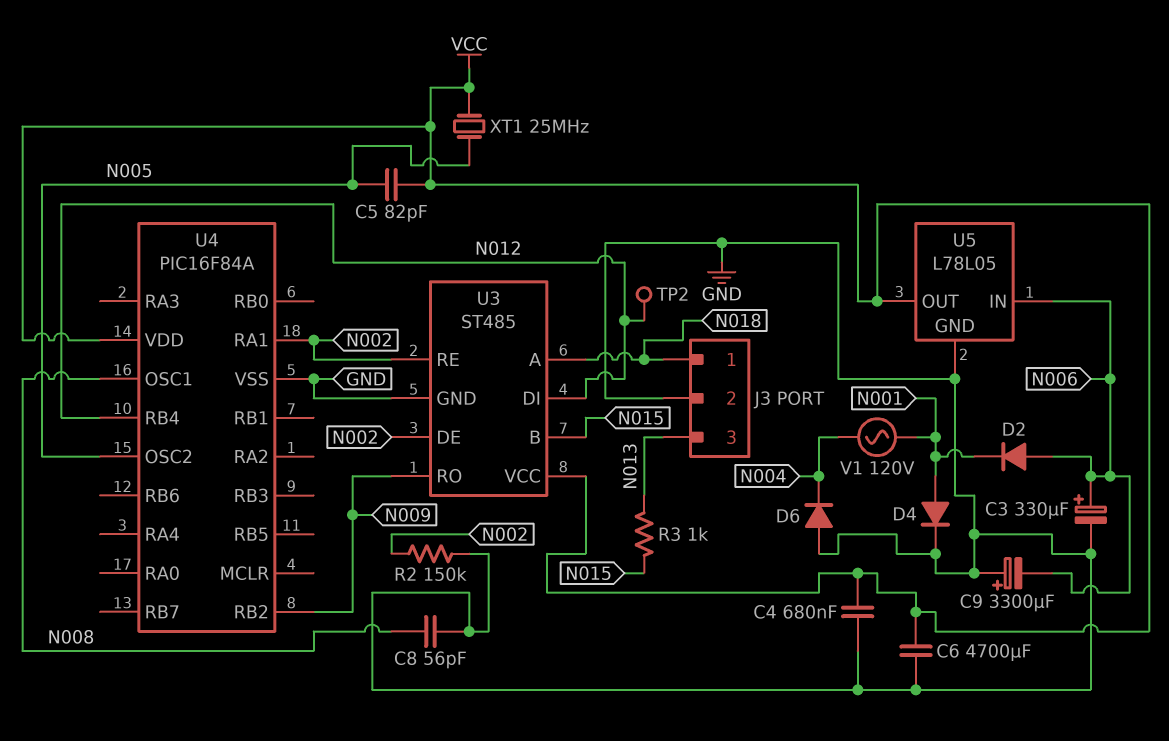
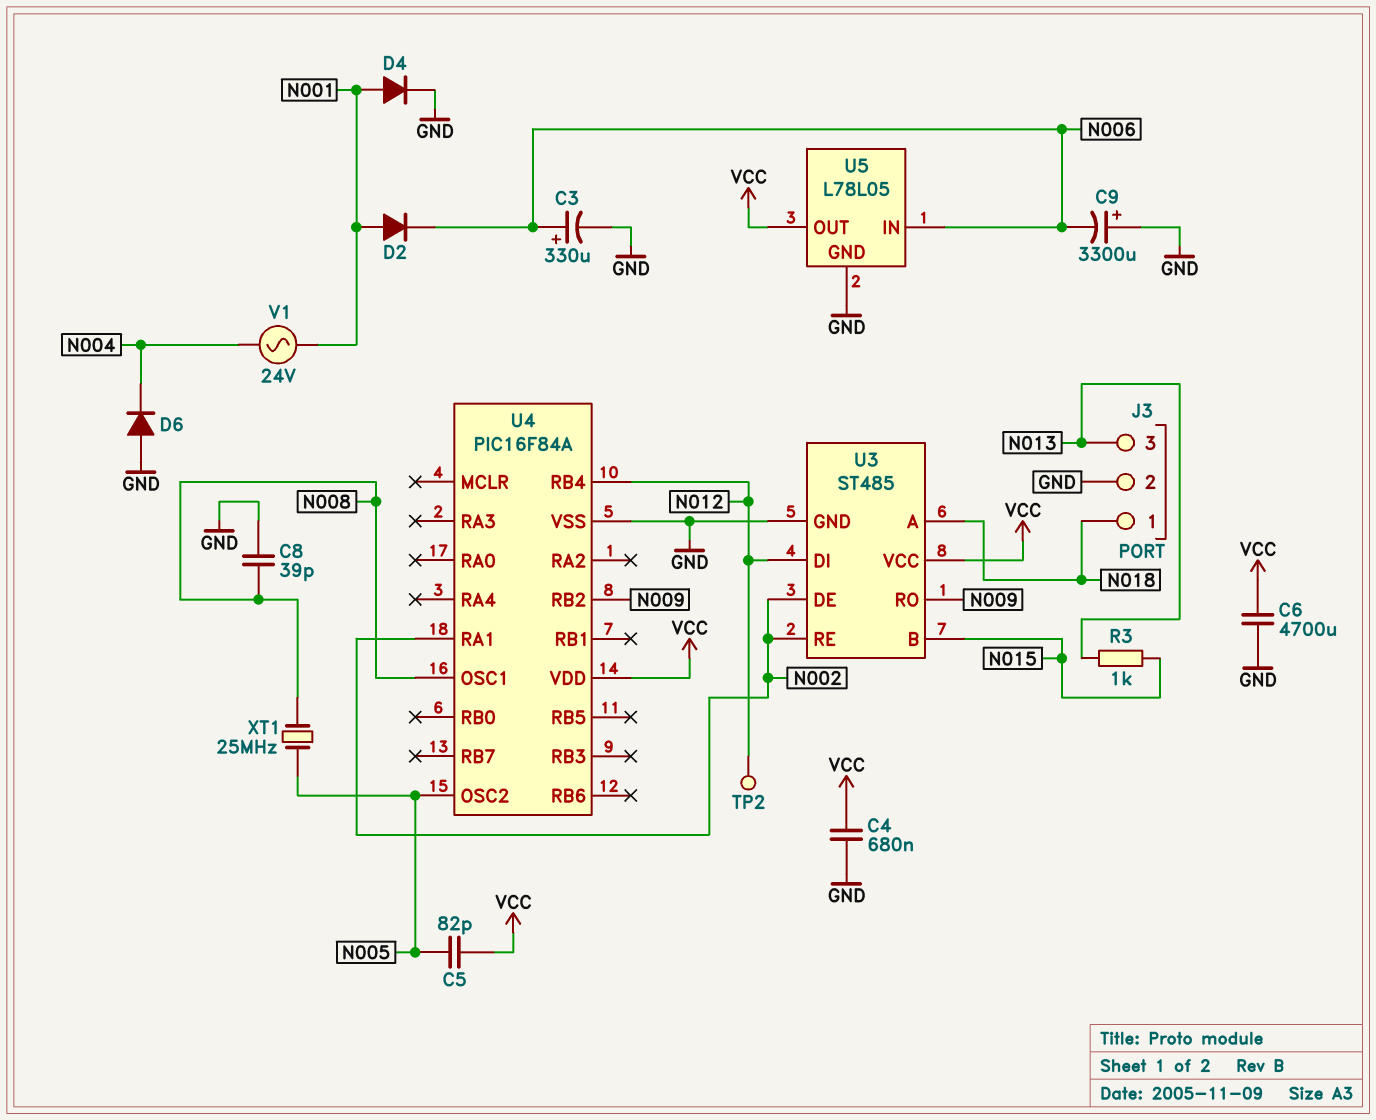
C8: 56pF (GND, N008) -> 39pF (GND, N008)
D2: diode (A N006, K N001) -> diode (A N001, K N006)
R2: 150k (GND, N002) -> none
V1: AC 120V (N001, N004) -> AC 24V (N001, N004)
XT1: 25MHz (N005, VCC) -> 25MHz (N005, N008)

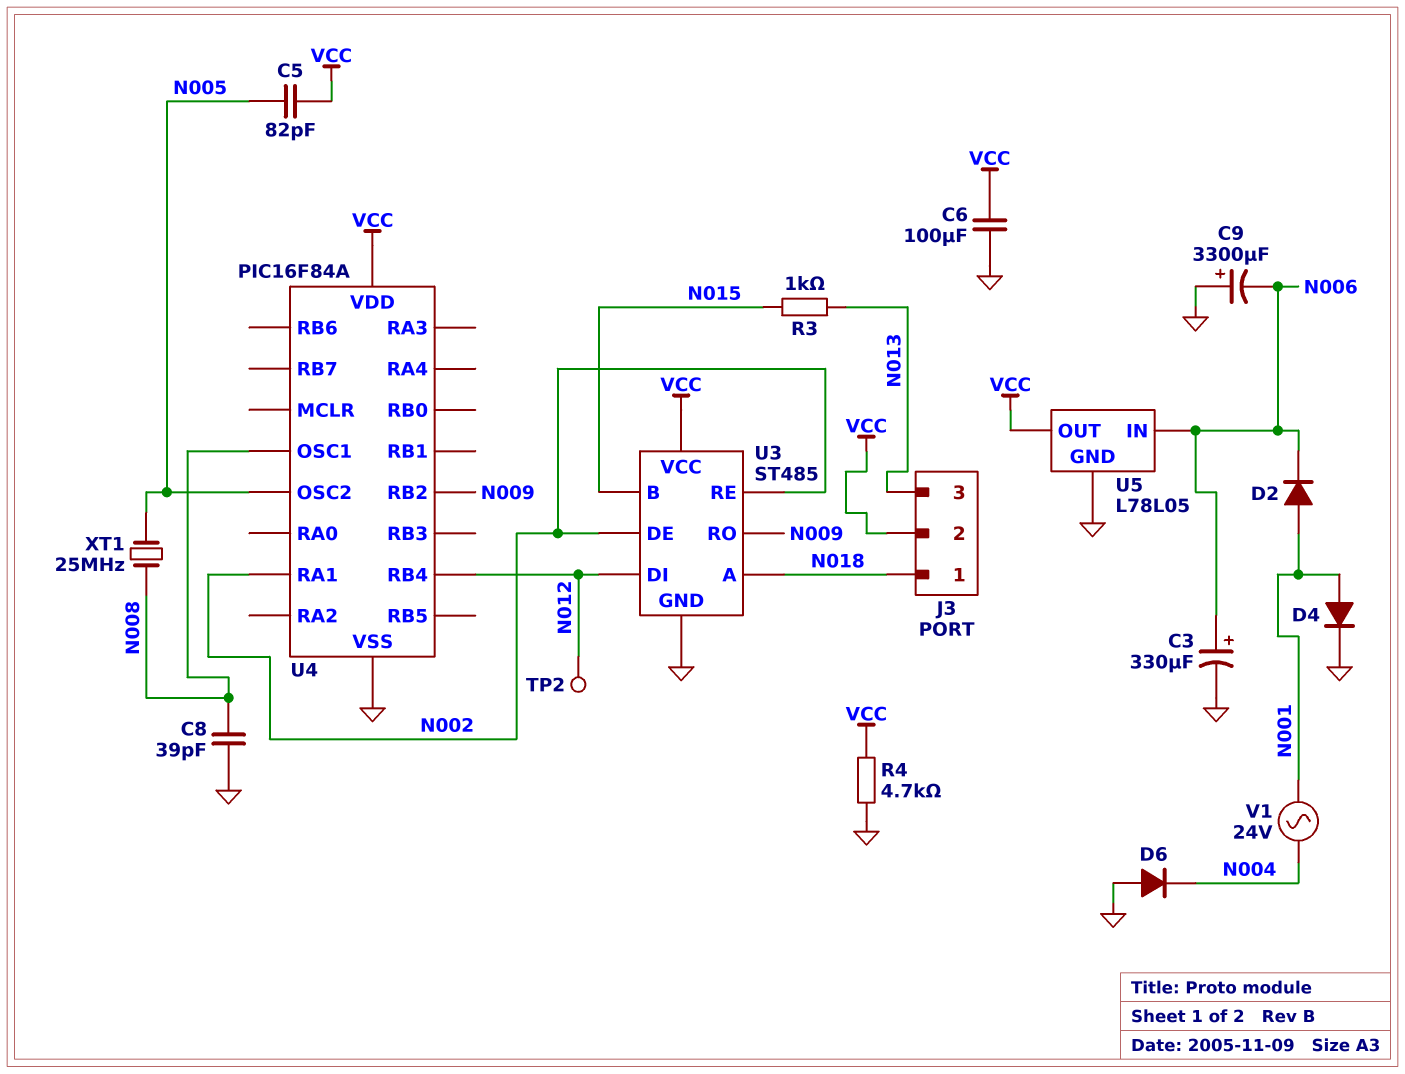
C4: 680nF (GND, VCC) -> none
C6: 4700uF (GND, VCC) -> 100uF (GND, VCC)
J3 pin 2: GND -> VCC
R4: none -> 4.7k (GND, VCC)

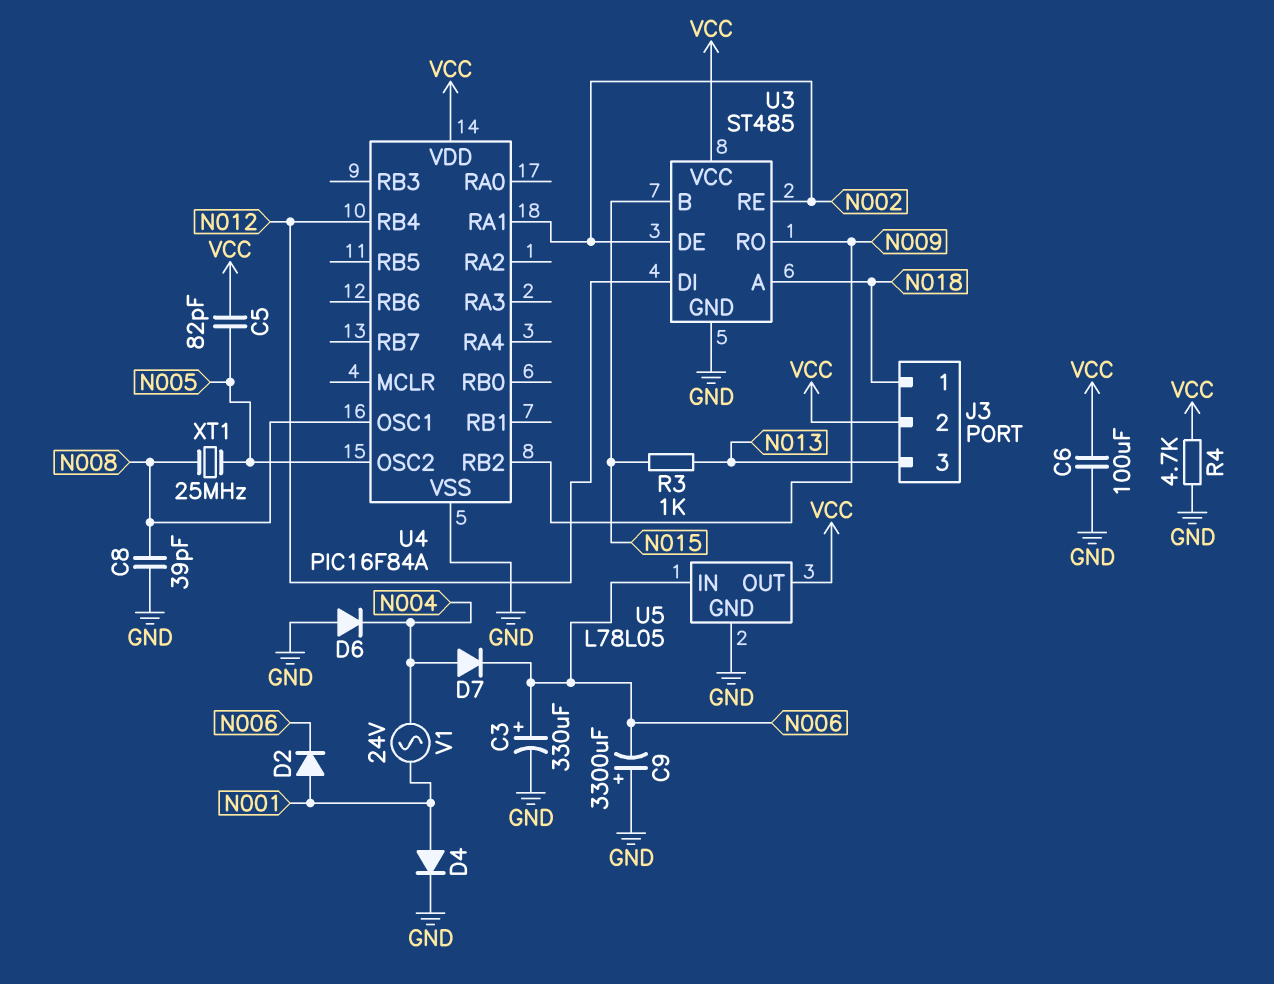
D7: none -> diode (A N004, K N006)
TP2: test point (N012) -> none

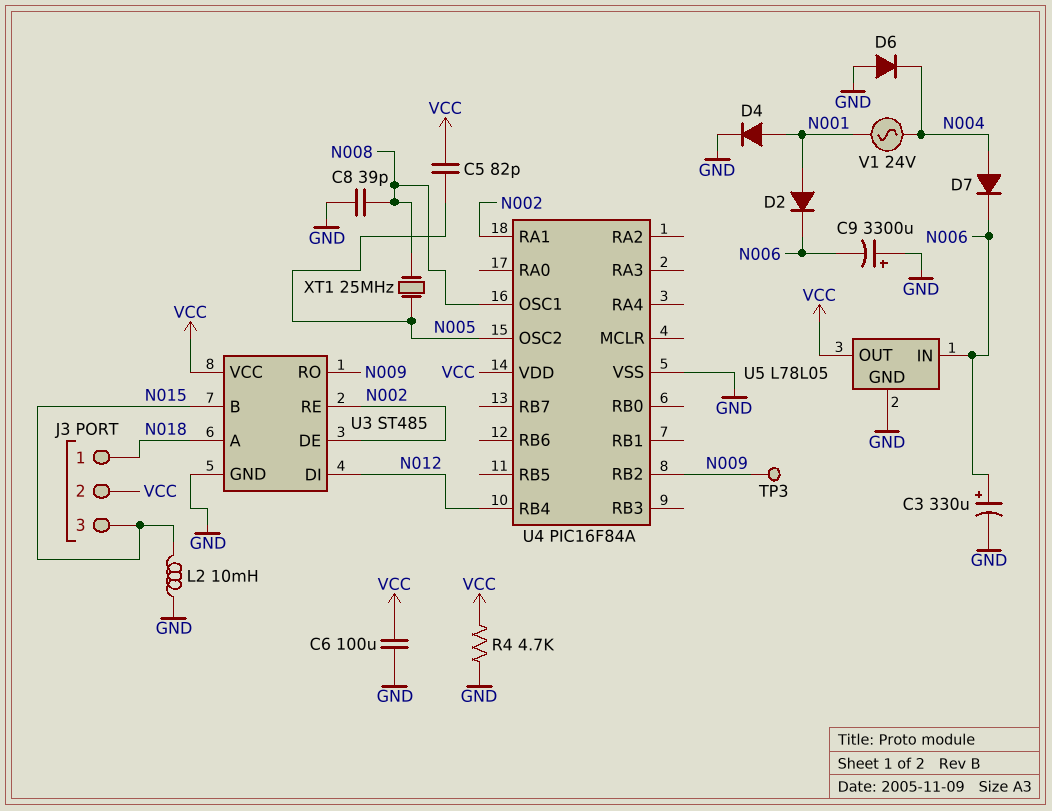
J3 pin 3: N013 -> N015
L2: none -> 10mH (GND, N015)
R3: 1k (N013, N015) -> none
TP3: none -> test point (N009)

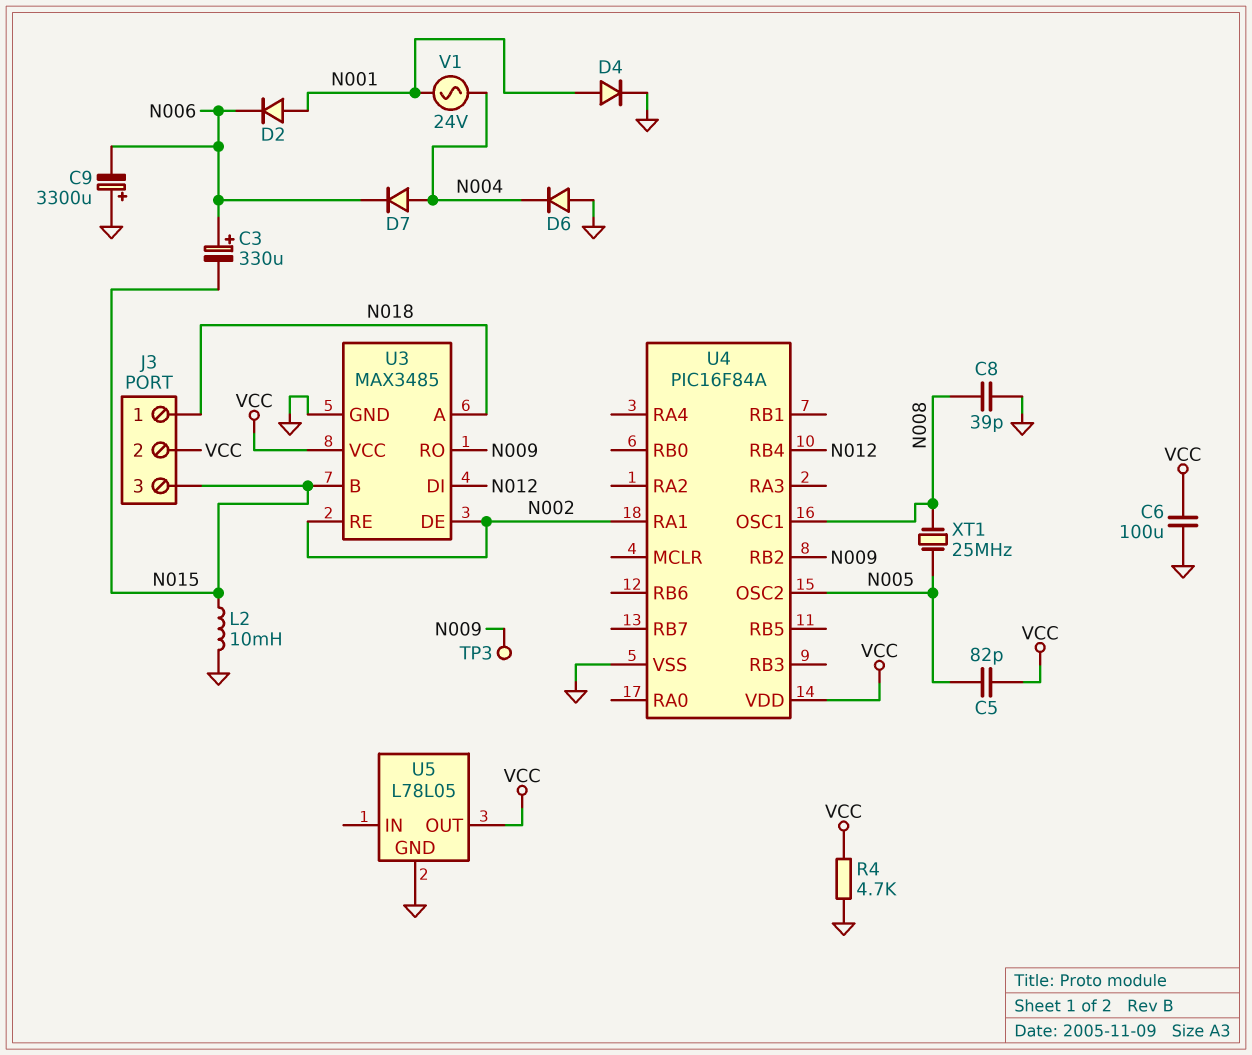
C3: 330uF (plus N006, minus GND) -> 330uF (plus N006, minus N015)
U3: ST485 -> MAX3485
U5 pin IN: N006 -> none

